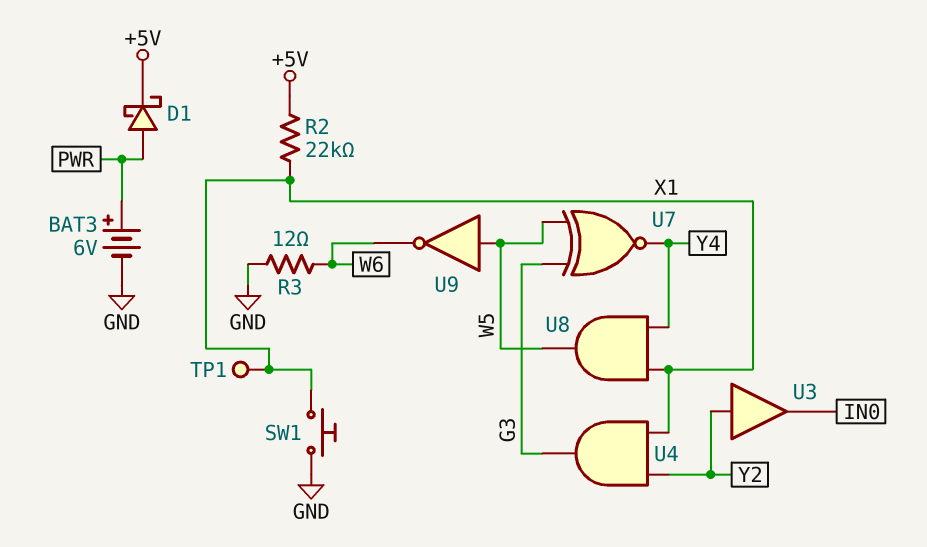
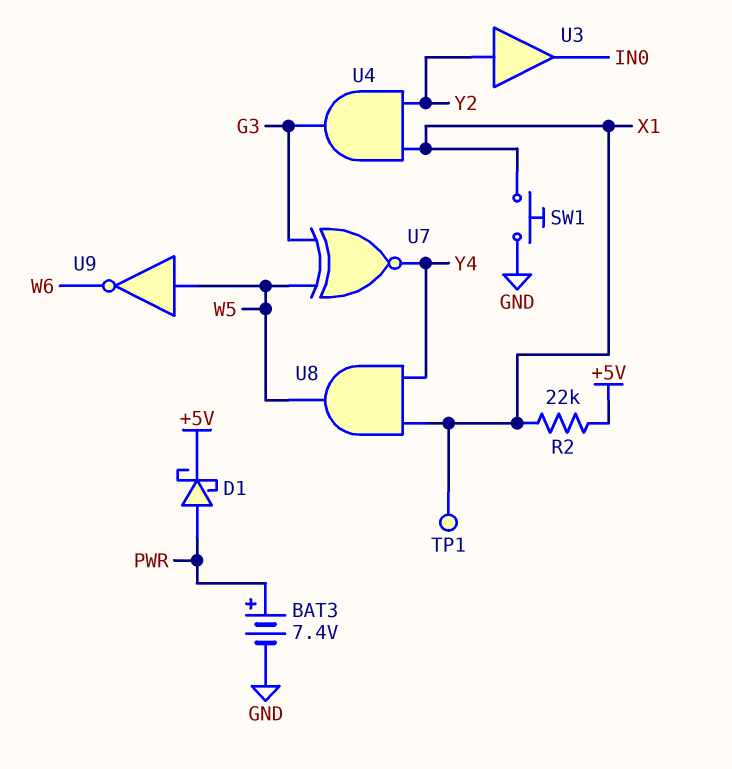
BAT3: 6V (plus PWR, minus GND) -> 7.4V (plus PWR, minus GND)
R3: 12 (GND, W6) -> none

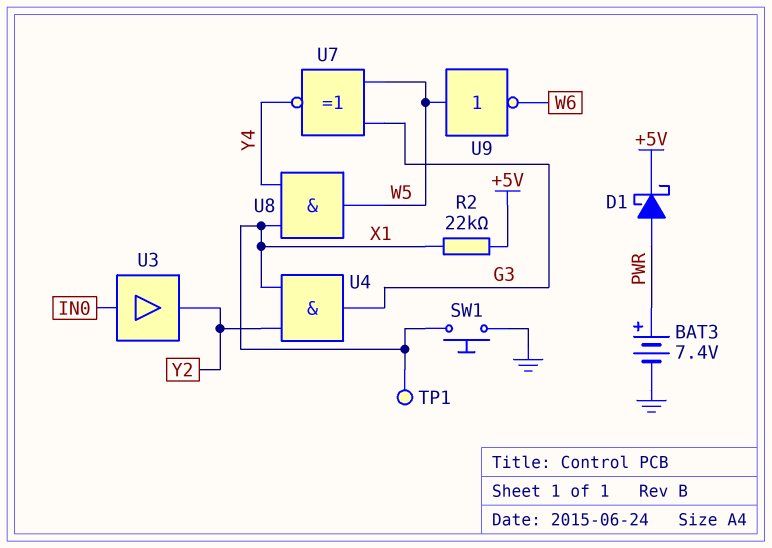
U3: buffer (in Y2, out IN0) -> buffer (in IN0, out Y2)

